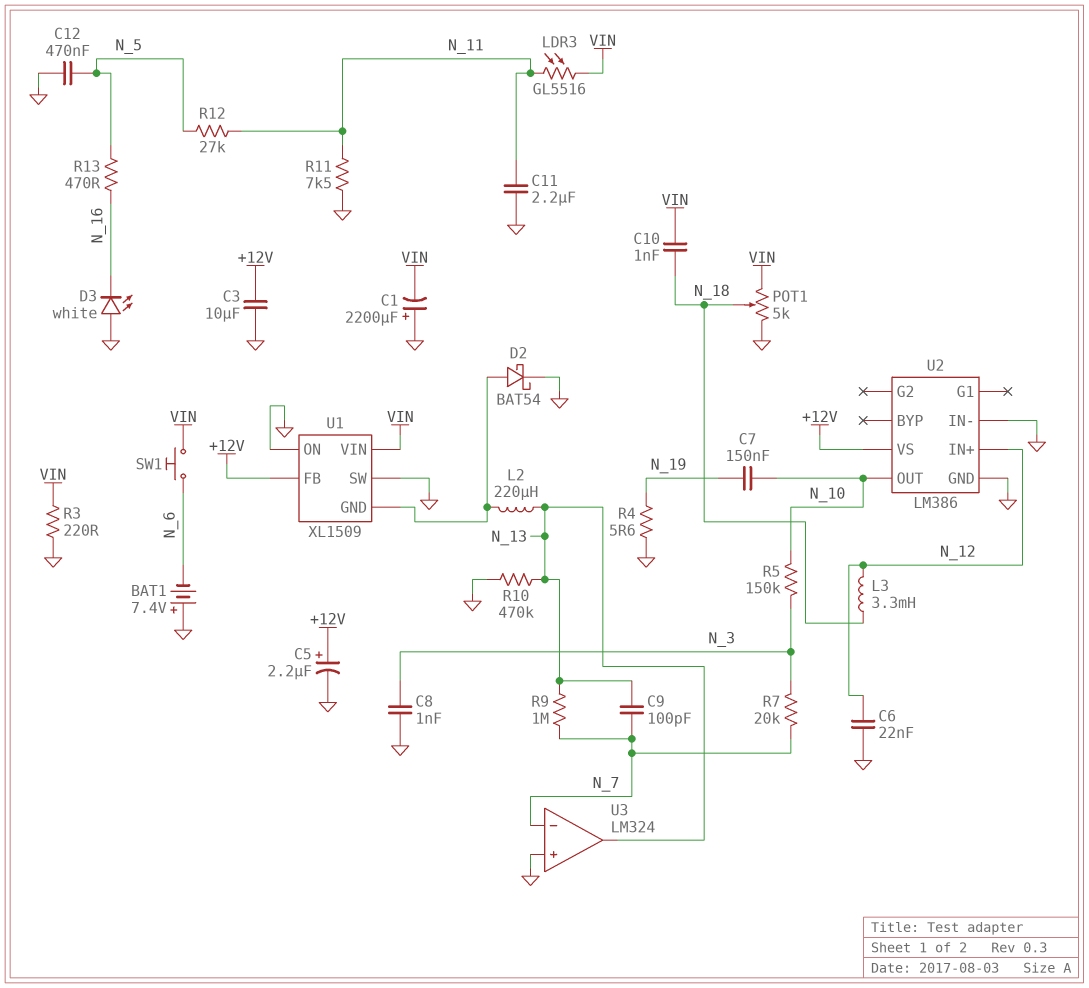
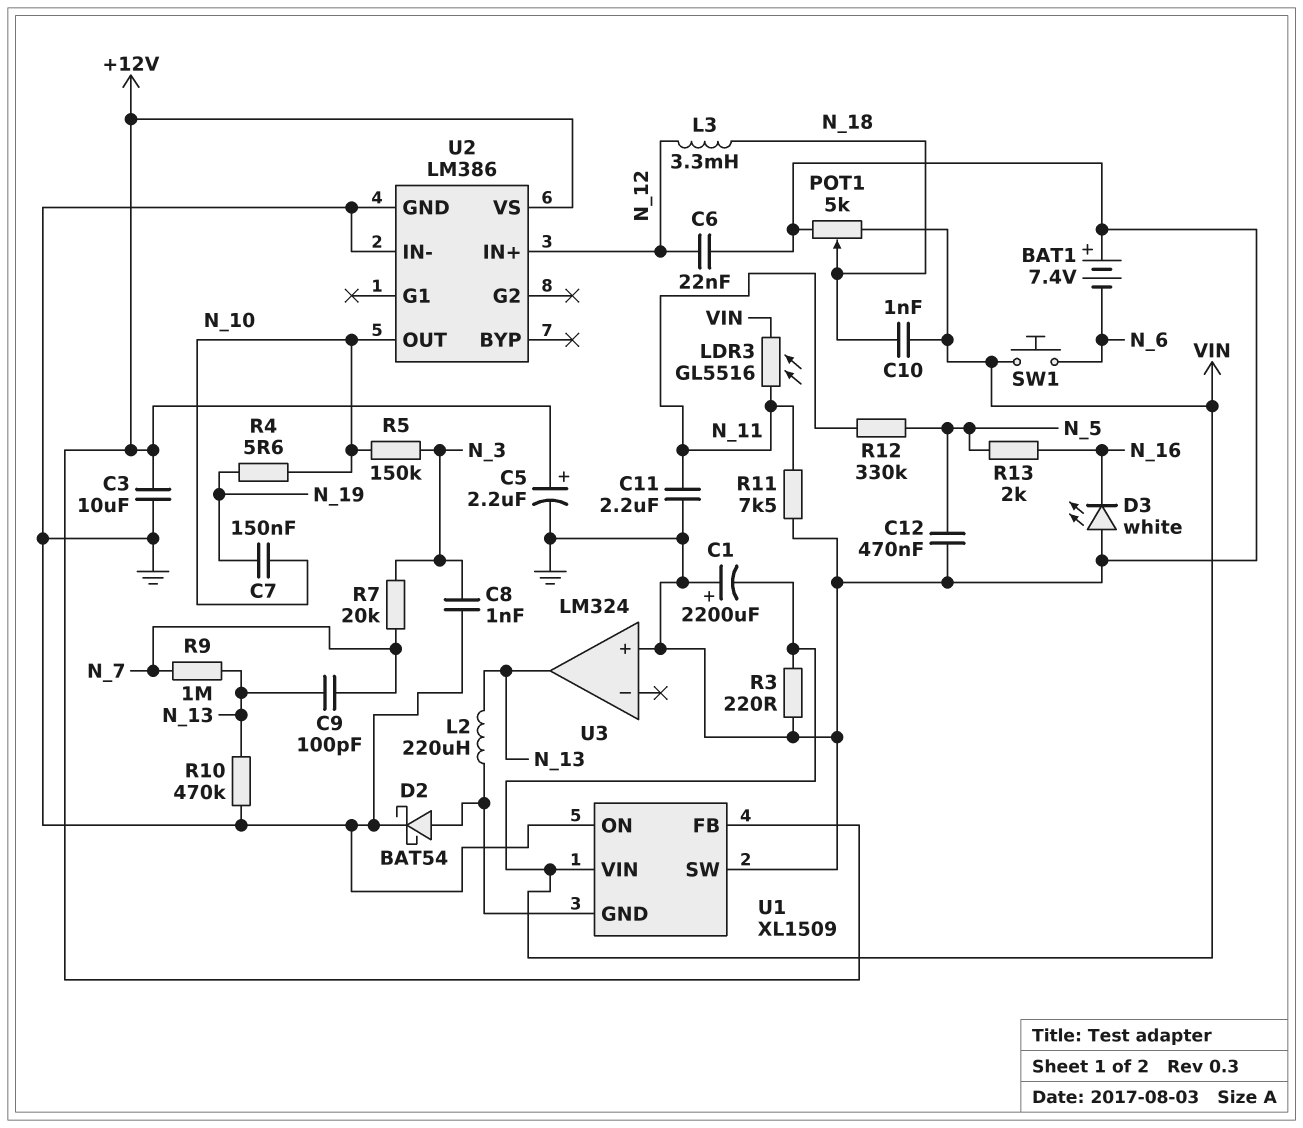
R4: 5.6 (GND, N_19) -> 5.6 (N_10, N_19)
R12: 27k (N_5, N_11) -> 330k (N_5, N_11)
R13: 470 (N_5, N_16) -> 2k (N_5, N_16)
U3 pin in-: N_7 -> none

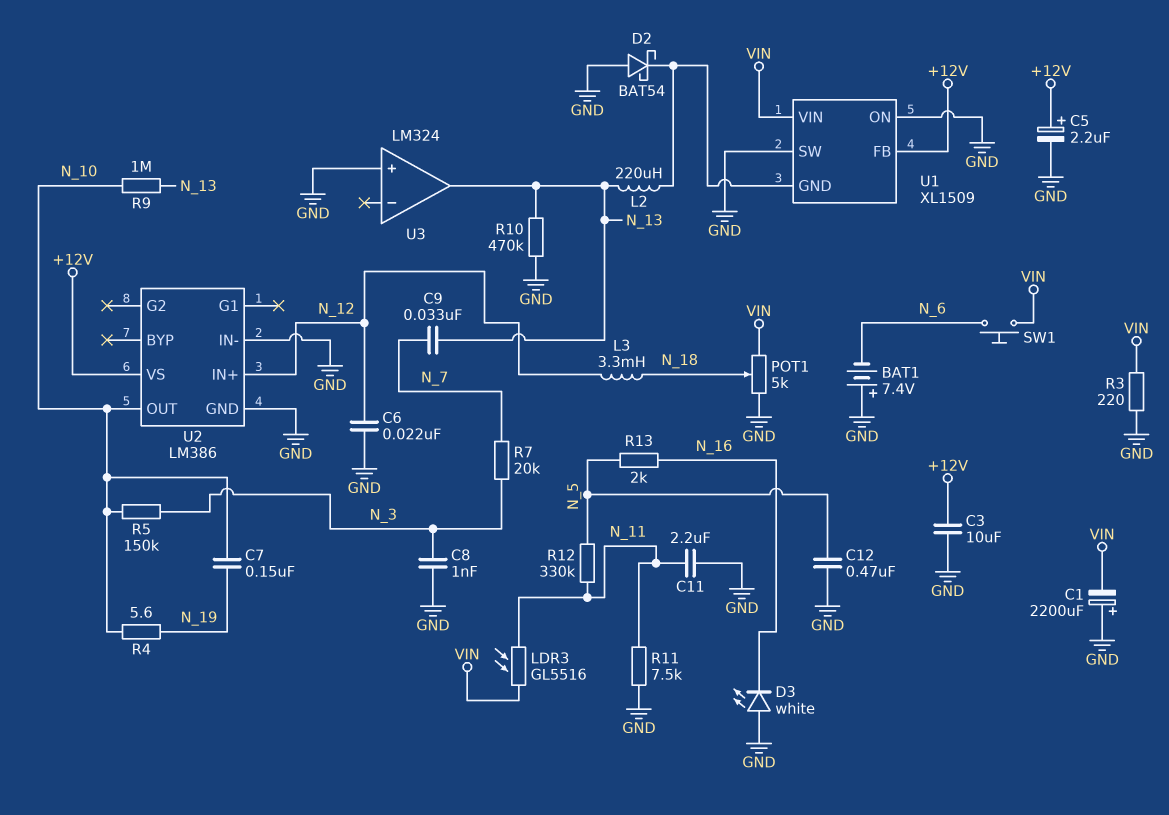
C9: 100pF (N_7, N_13) -> 33nF (N_7, N_13)
C10: 1nF (N_18, VIN) -> none
D2: schottky BAT54 (A U1/GND, K GND) -> schottky BAT54 (A GND, K U1/GND)
R9: 1M (N_7, N_13) -> 1M (N_10, N_13)

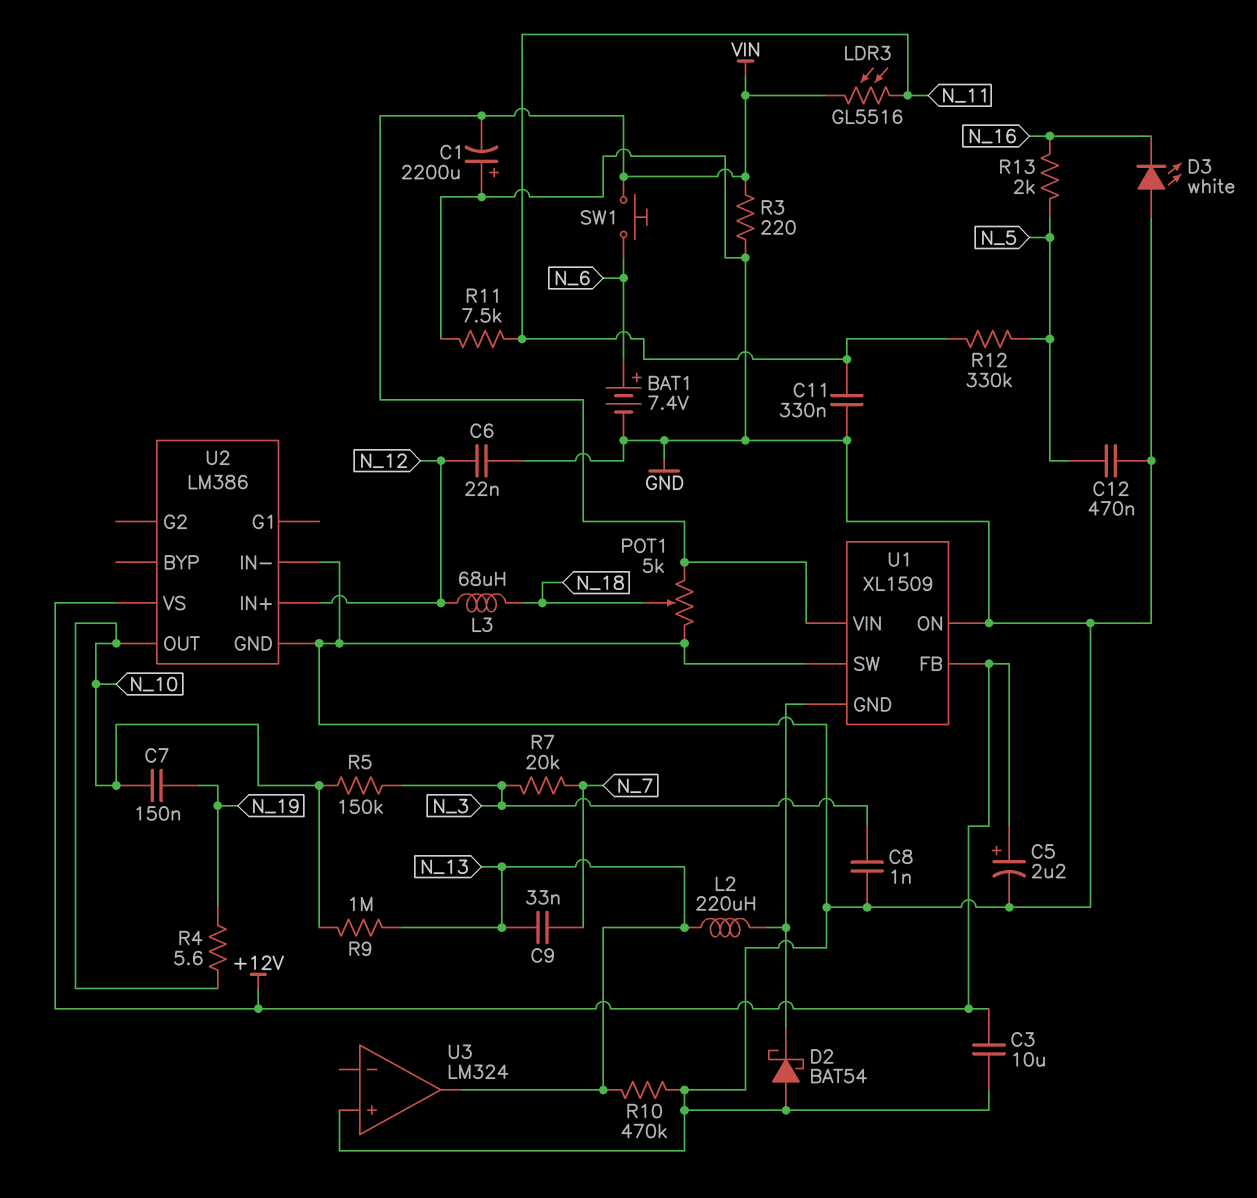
BAT1: 7.4V (plus GND, minus N_6) -> 7.4V (plus N_6, minus GND)
C11: 2.2uF (GND, N_11) -> 330nF (GND, N_11)
L3: 3.3mH (N_12, N_18) -> 68uH (N_12, N_18)

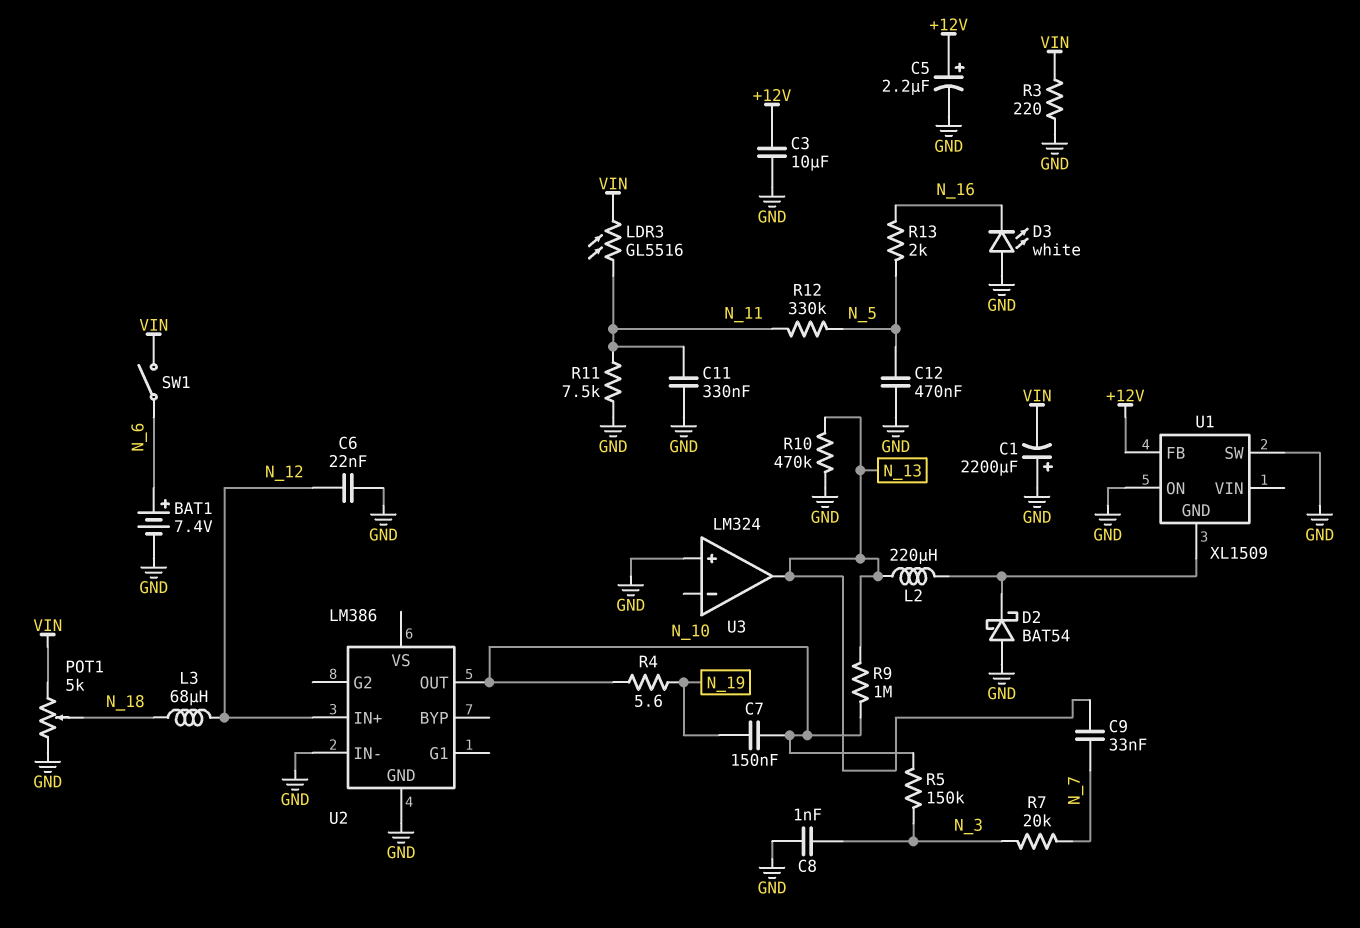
SW1: button (N_6, VIN) -> switch (N_6, VIN)
U1 pin VIN: VIN -> none
U2 pin VS: +12V -> none

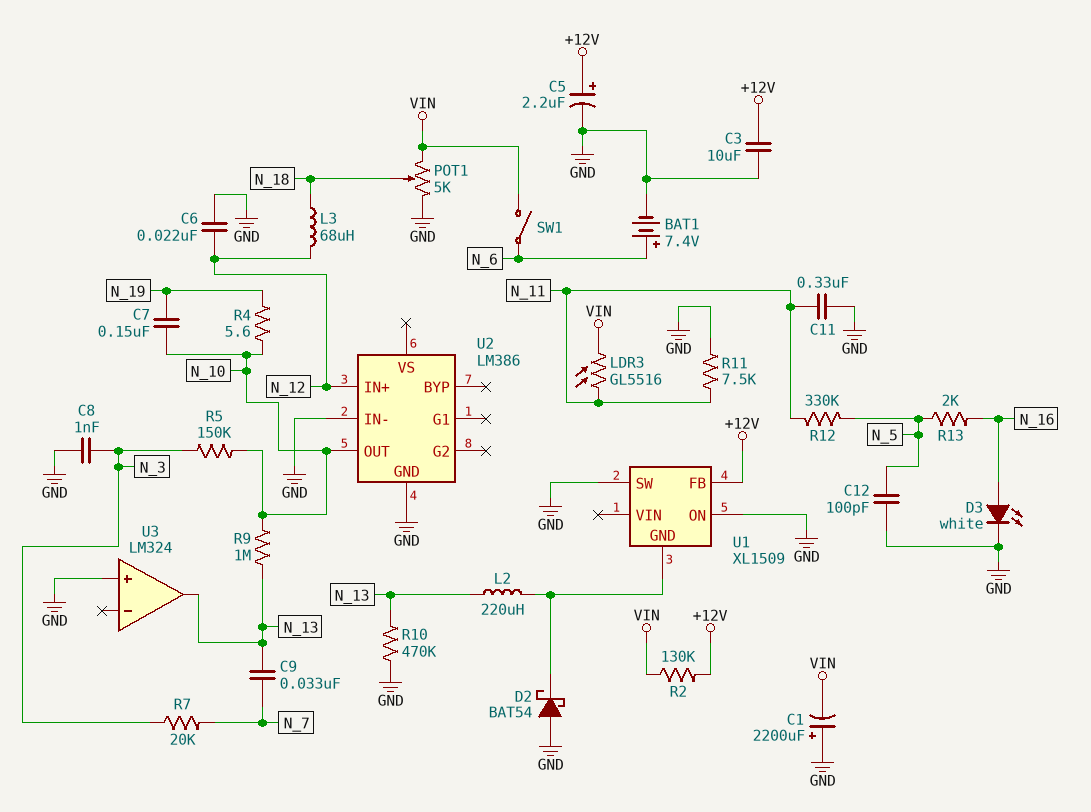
C12: 470nF (GND, N_5) -> 100pF (GND, N_5)
D3: LED white (A GND, K N_16) -> LED white (A N_16, K GND)
R2: none -> 130k (+12V, VIN)
R3: 220 (GND, VIN) -> none

